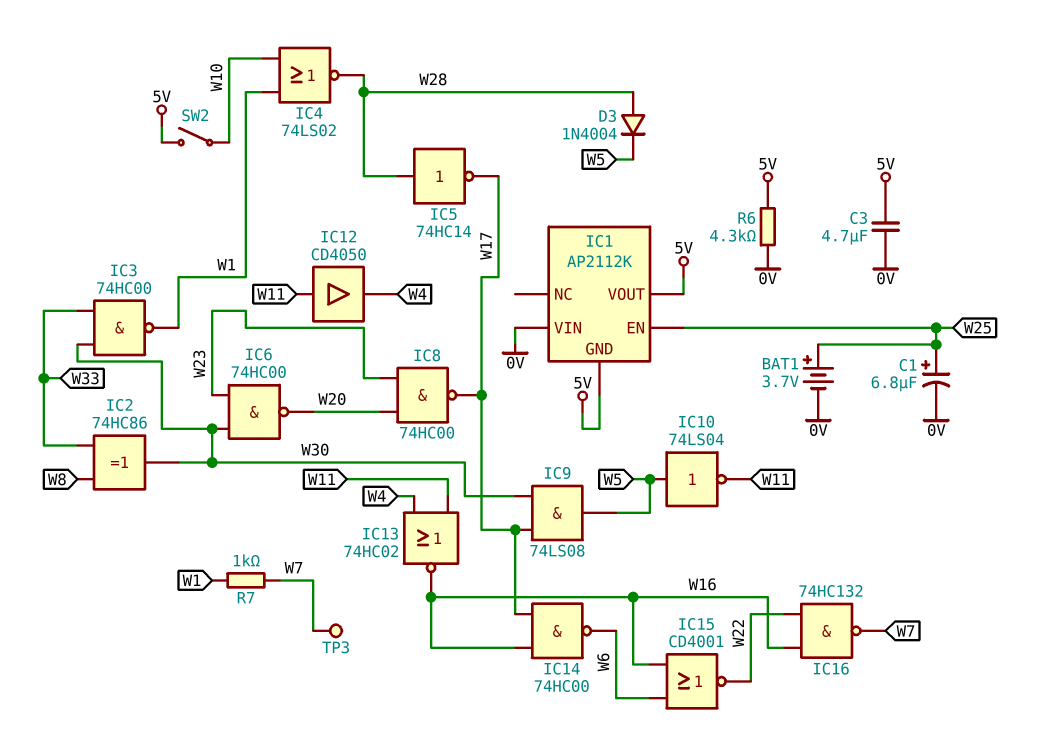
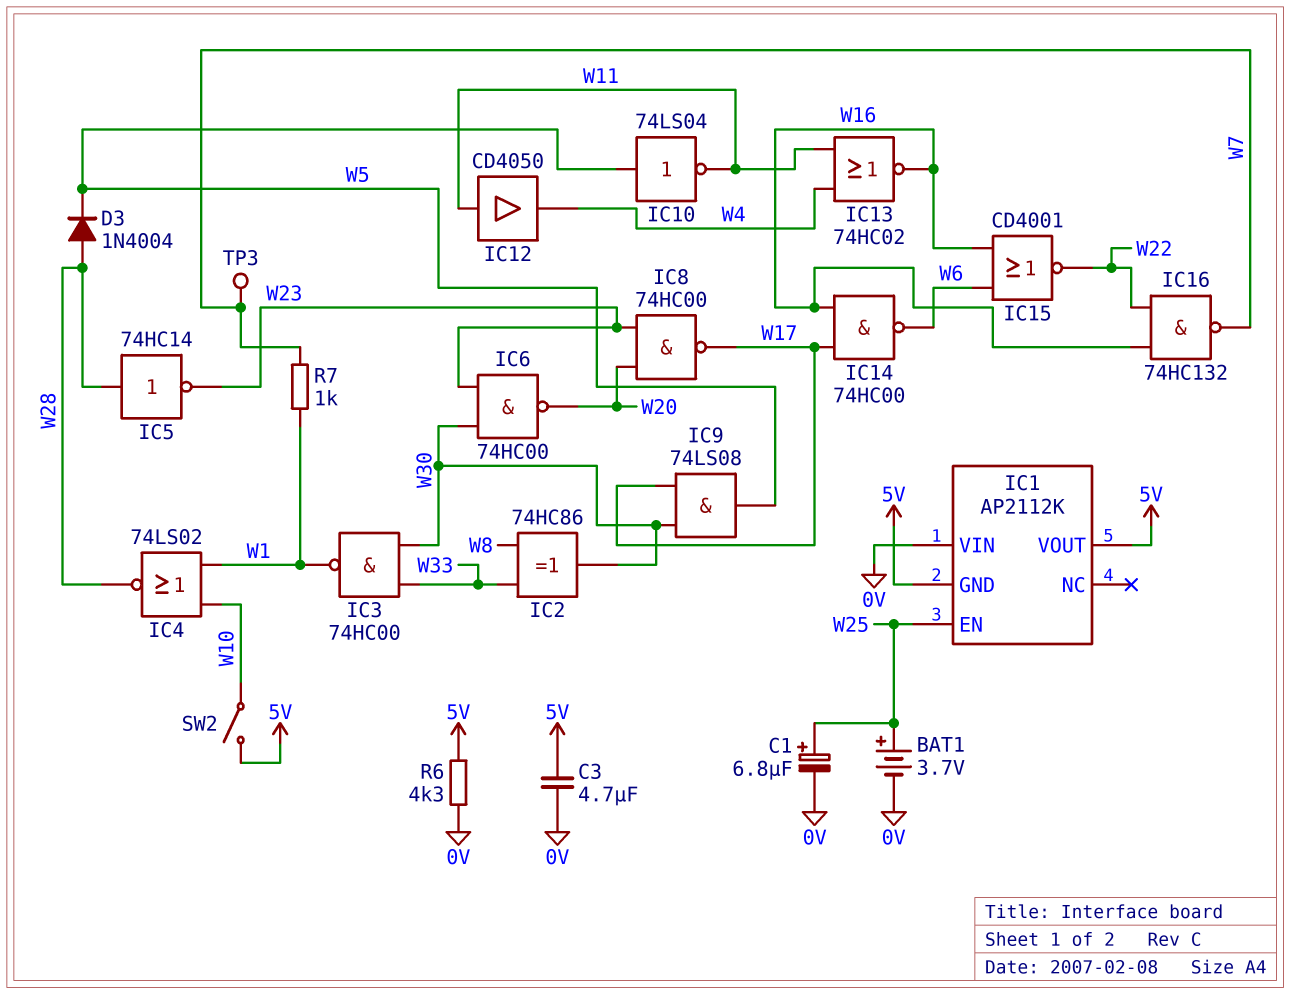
IC5: NOT 74HC14 (in W28, out W17) -> NOT 74HC14 (in W28, out W23)

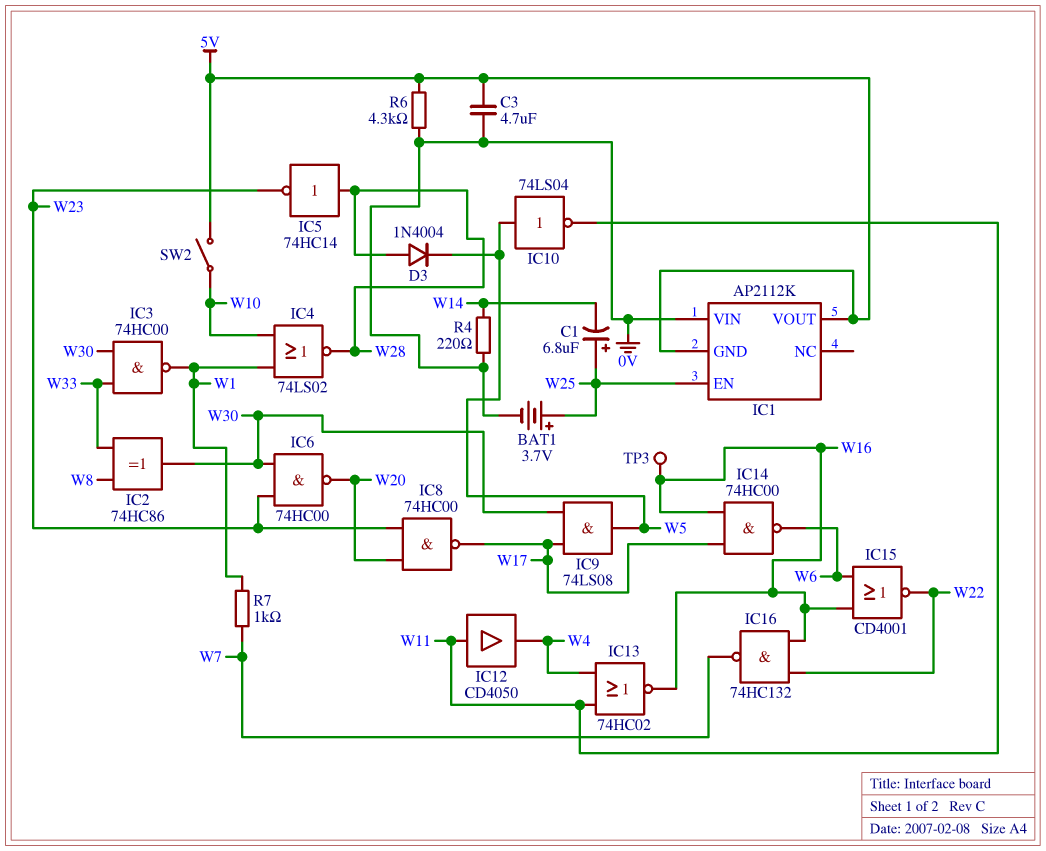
C1: 6.8uF (plus W25, minus 0V) -> 6.8uF (plus W25, minus W14)
R4: none -> 220 (0V, W14)
TP3: test point (W7) -> test point (W16)

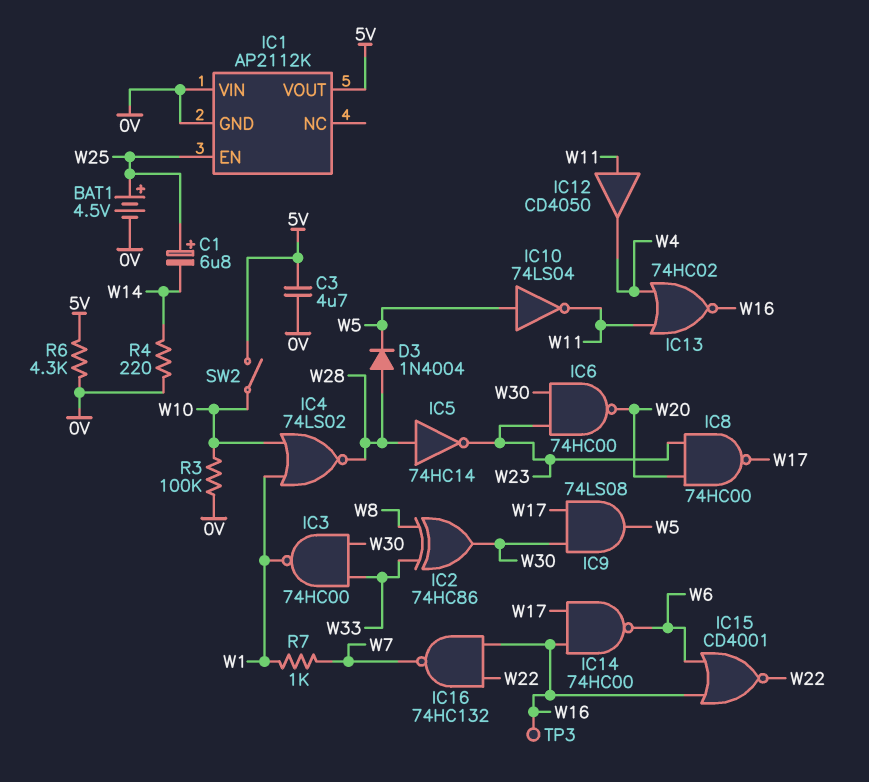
BAT1: 3.7V (plus W25, minus 0V) -> 4.5V (plus W25, minus 0V)
IC1 pin GND: 5V -> 0V
R3: none -> 100k (0V, W10)

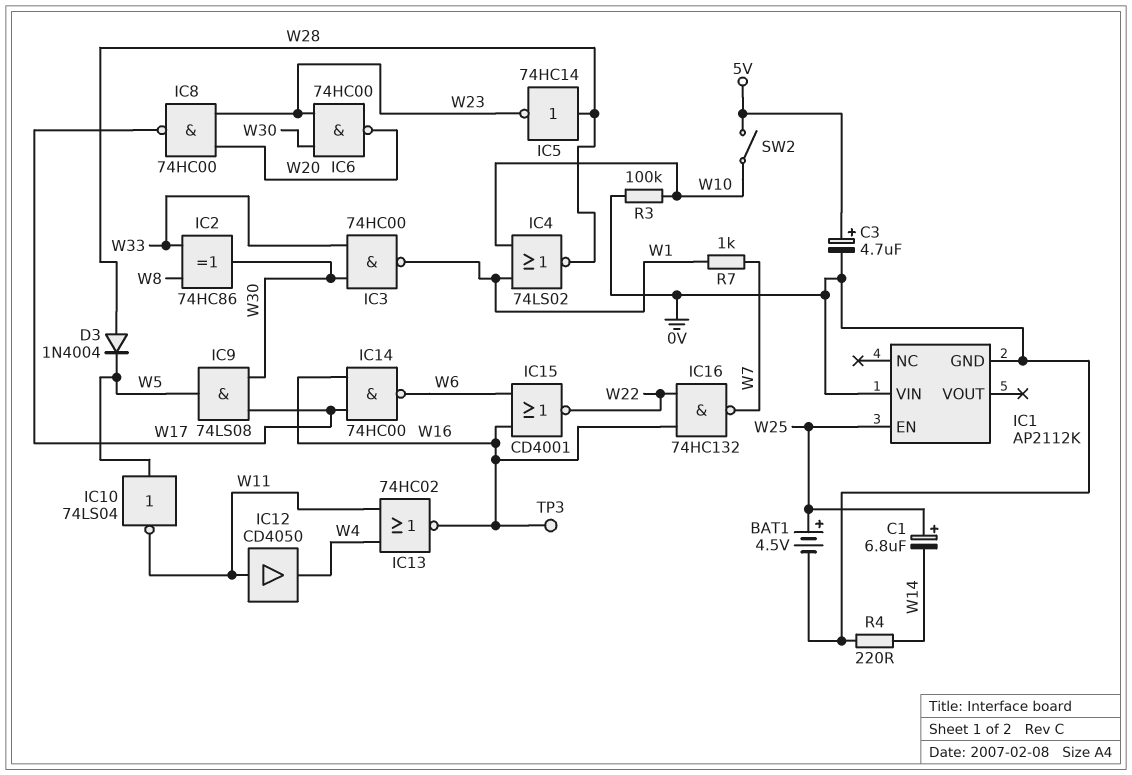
C3: 4.7uF (0V, 5V) -> 4.7uF (plus 5V, minus 0V)
IC1 pin VOUT: 5V -> none
R6: 4.3k (0V, 5V) -> none

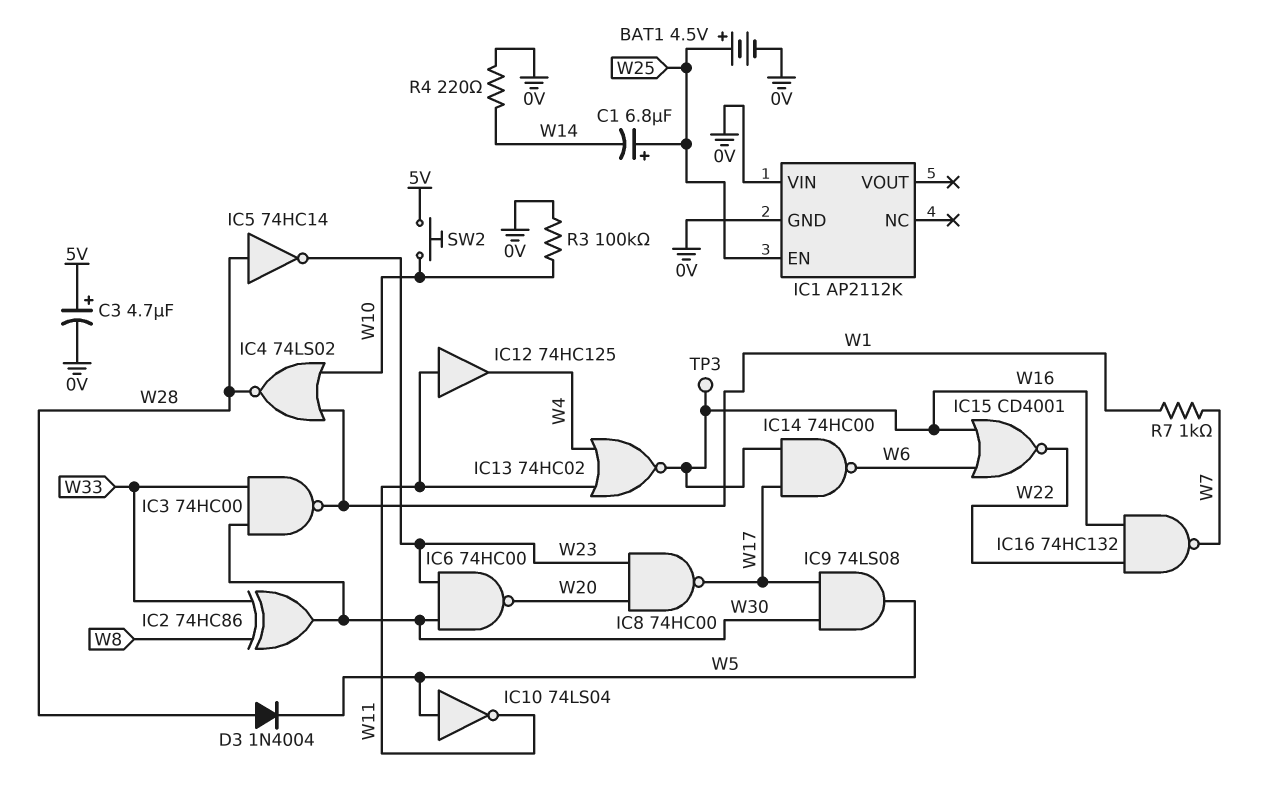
IC12: buffer CD4050 (in W11, out W4) -> buffer 74HC125 (in W11, out W4)
SW2: switch (5V, W10) -> button (5V, W10)

